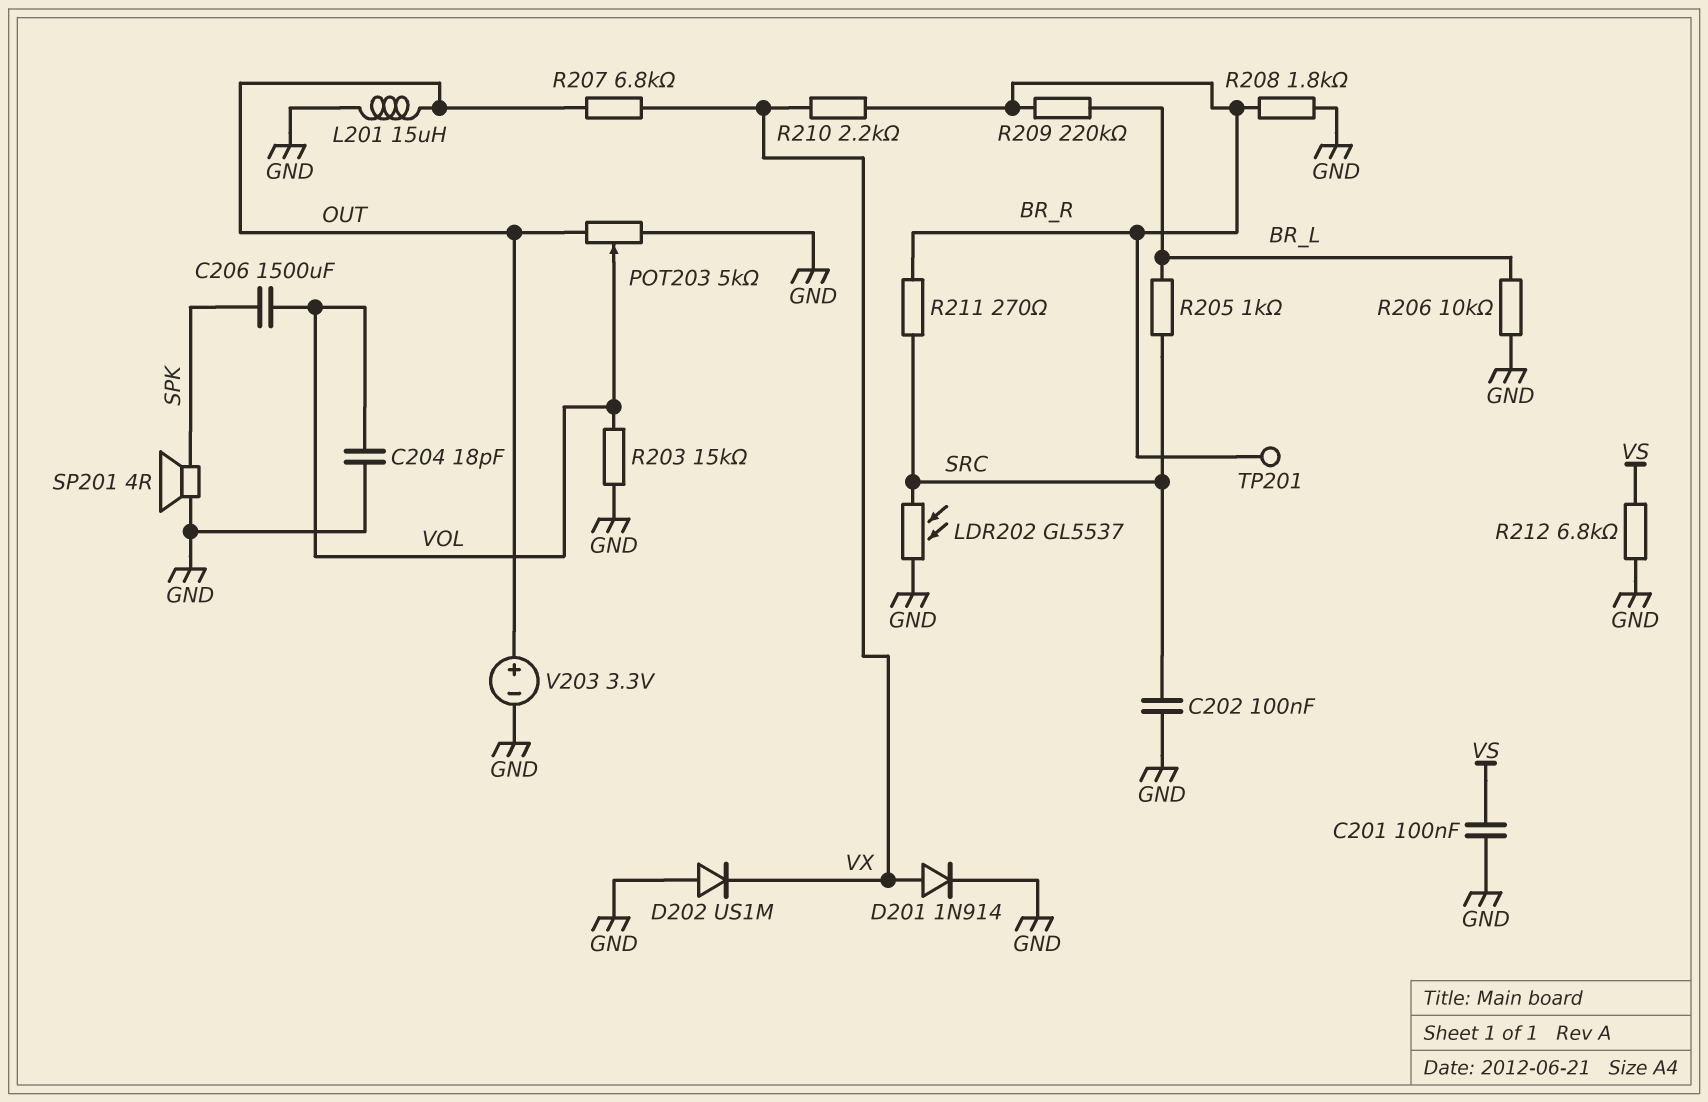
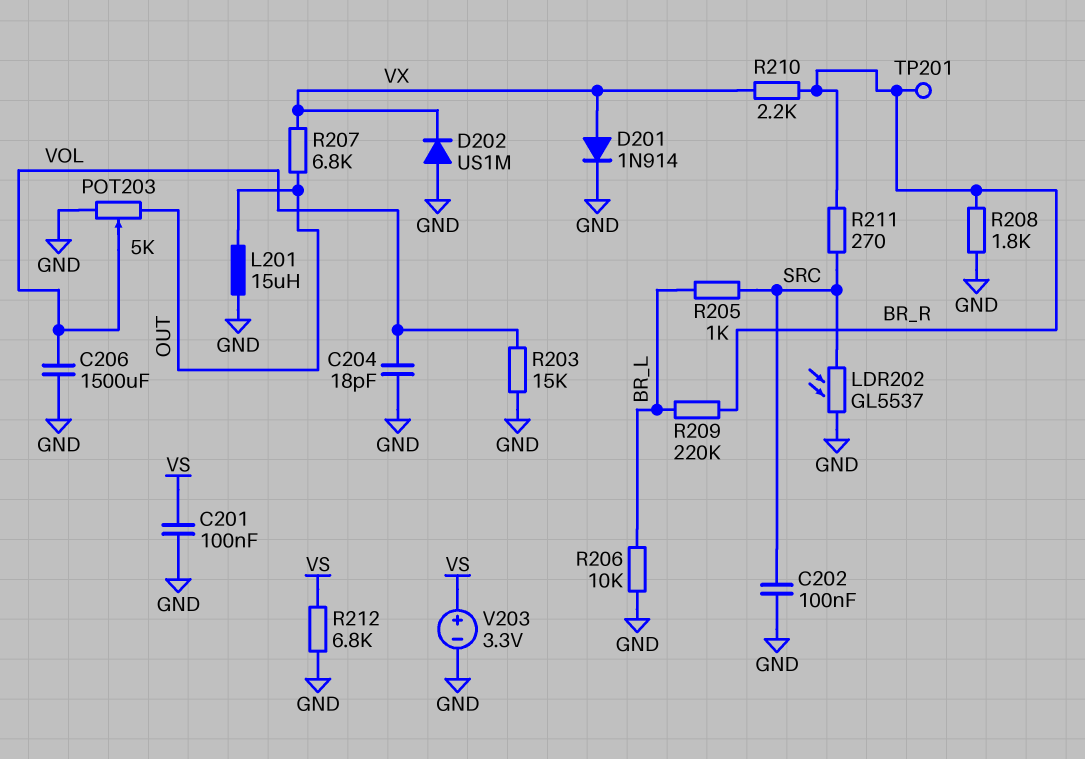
C206: 1500uF (SPK, VOL) -> 1500uF (GND, VOL)
SP201: speaker 4R (GND, SPK) -> none
V203: 3.3V (plus OUT, minus GND) -> 3.3V (plus VS, minus GND)

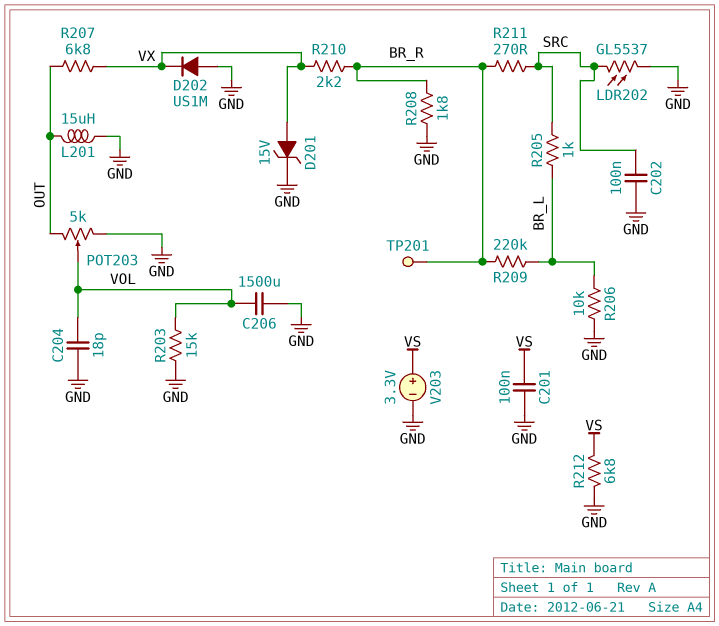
D201: diode 1N914 (A VX, K GND) -> zener 15V (A VX, K GND)

